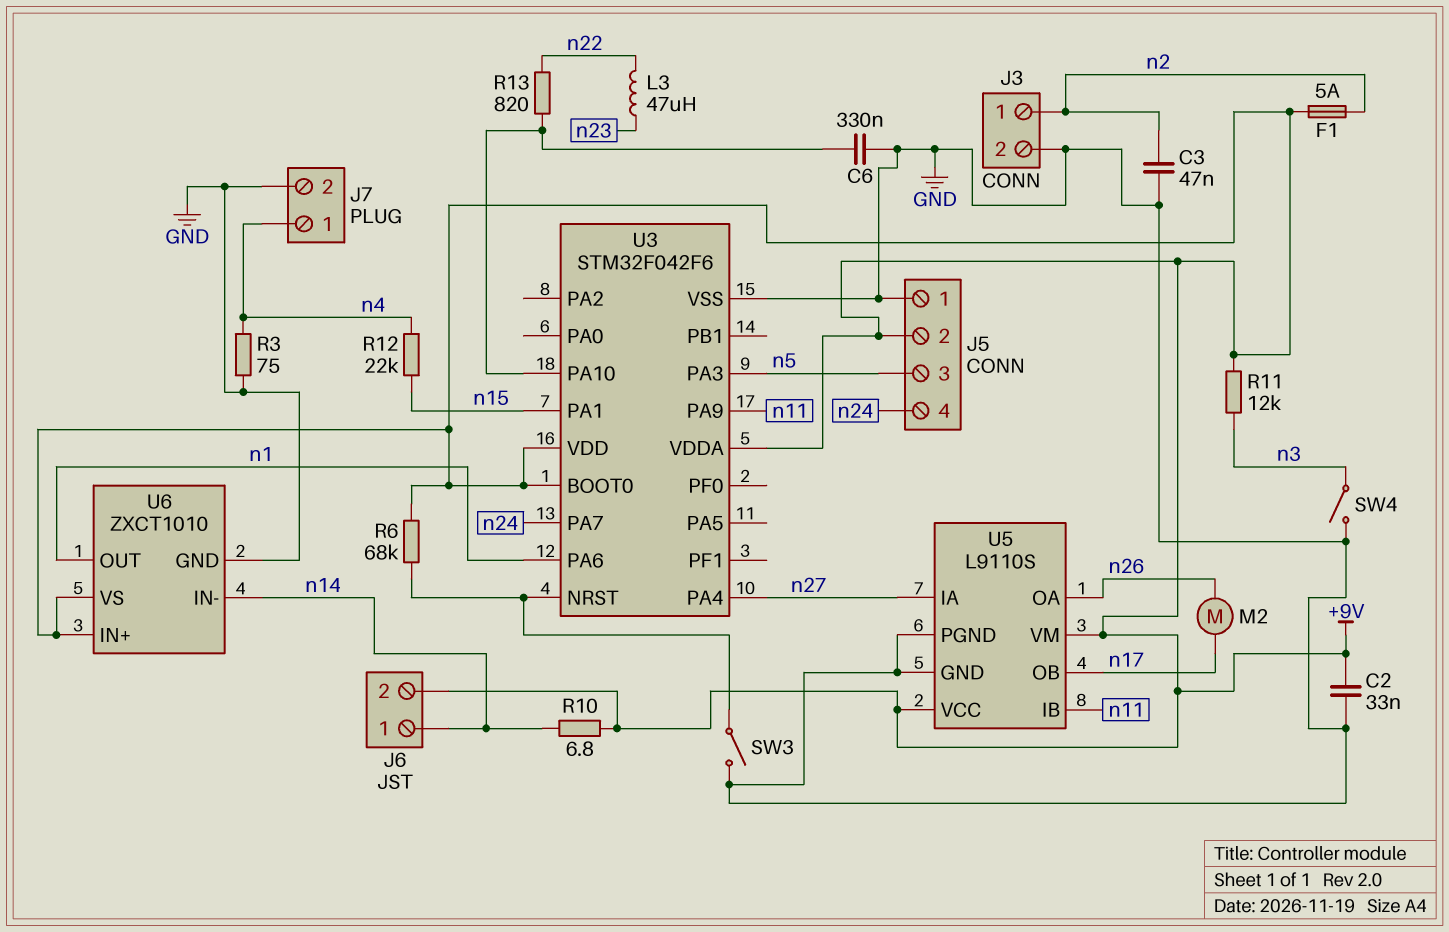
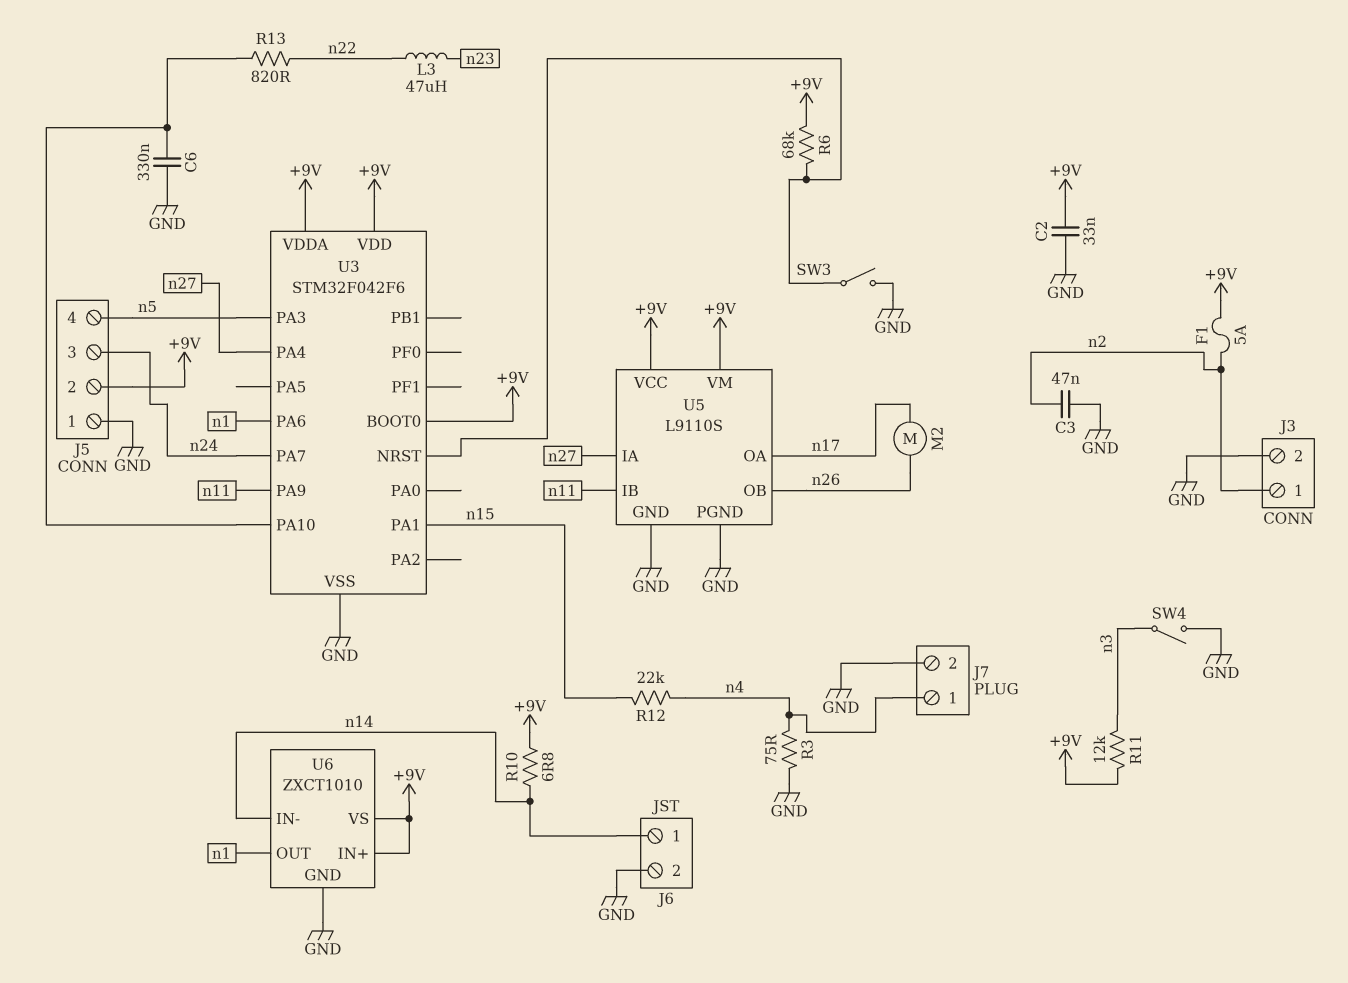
J5 pin 3: n5 -> n24
J5 pin 4: n24 -> n5
J6 pin 2: +9V -> GND
U5 pin OA: n26 -> n17
U5 pin OB: n17 -> n26

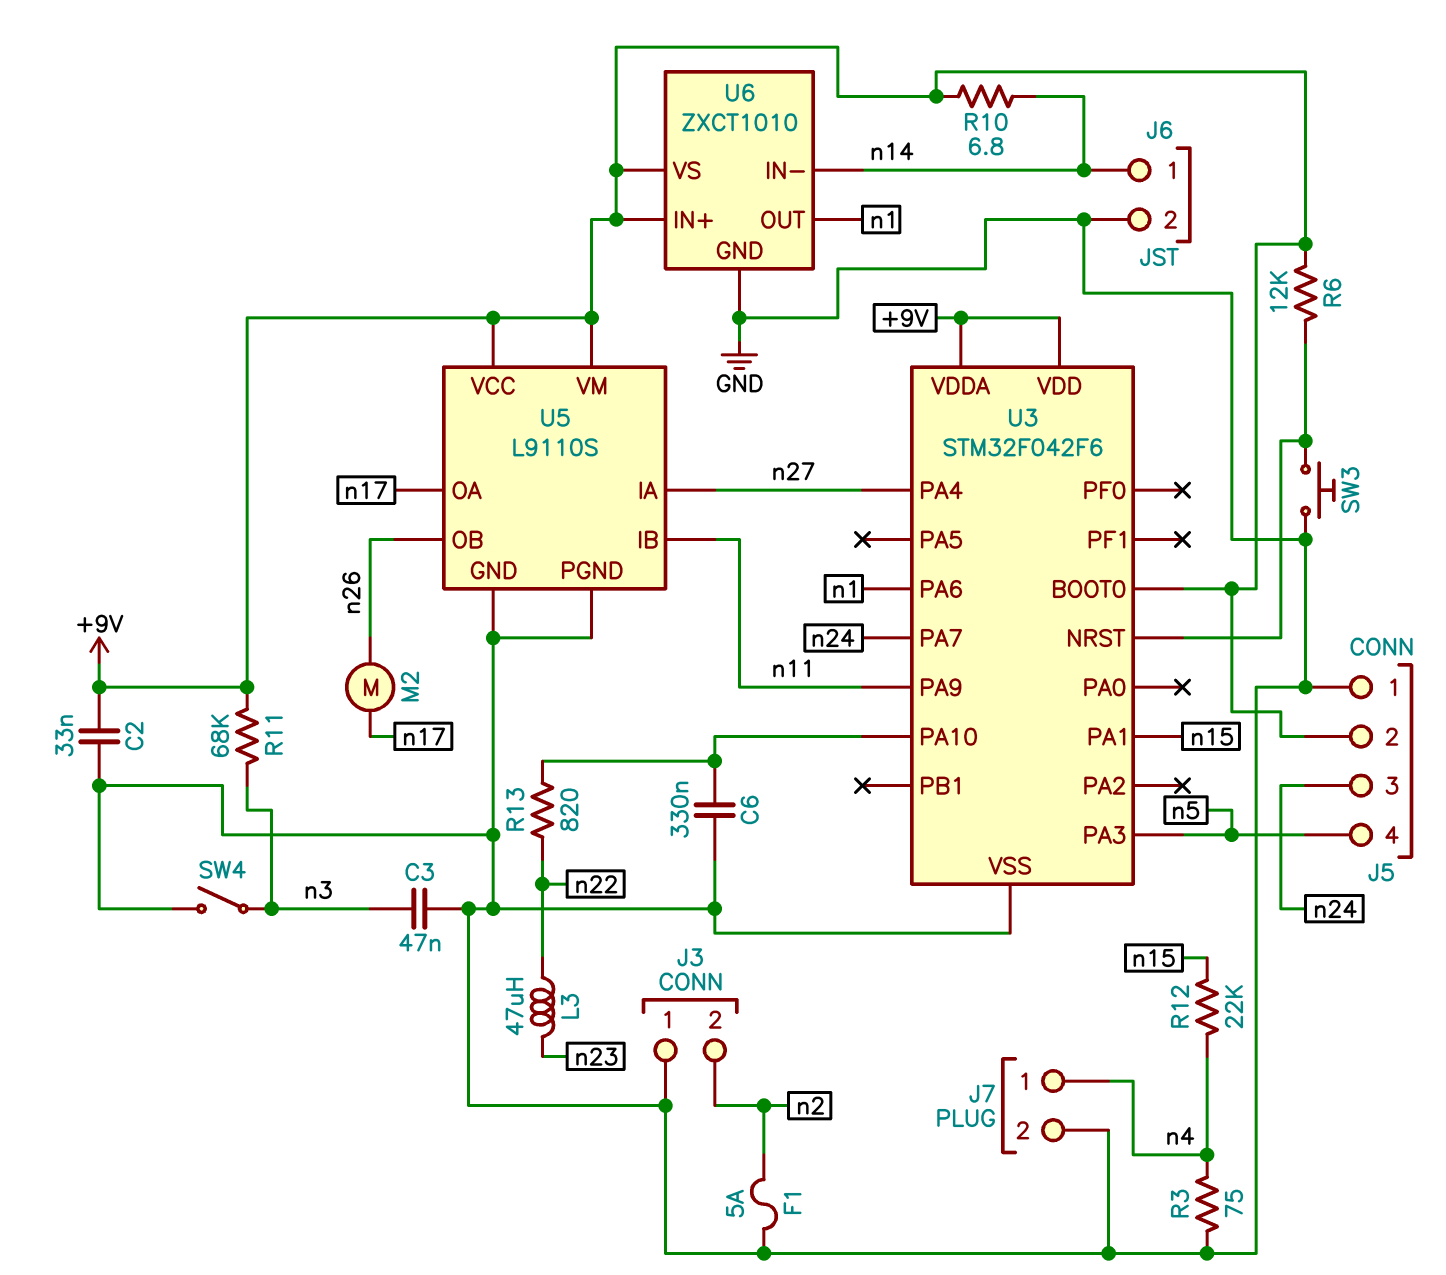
C3: 47nF (GND, n2) -> 47nF (GND, n3)
F1: 5A (+9V, n2) -> 5A (GND, n2)
J3 pin 1: n2 -> GND
J3 pin 2: GND -> n2
R6: 68k (+9V, U3/NRST) -> 12k (+9V, U3/NRST)
R11: 12k (+9V, n3) -> 68k (+9V, n3)
SW3: switch (GND, U3/NRST) -> button (GND, U3/NRST)

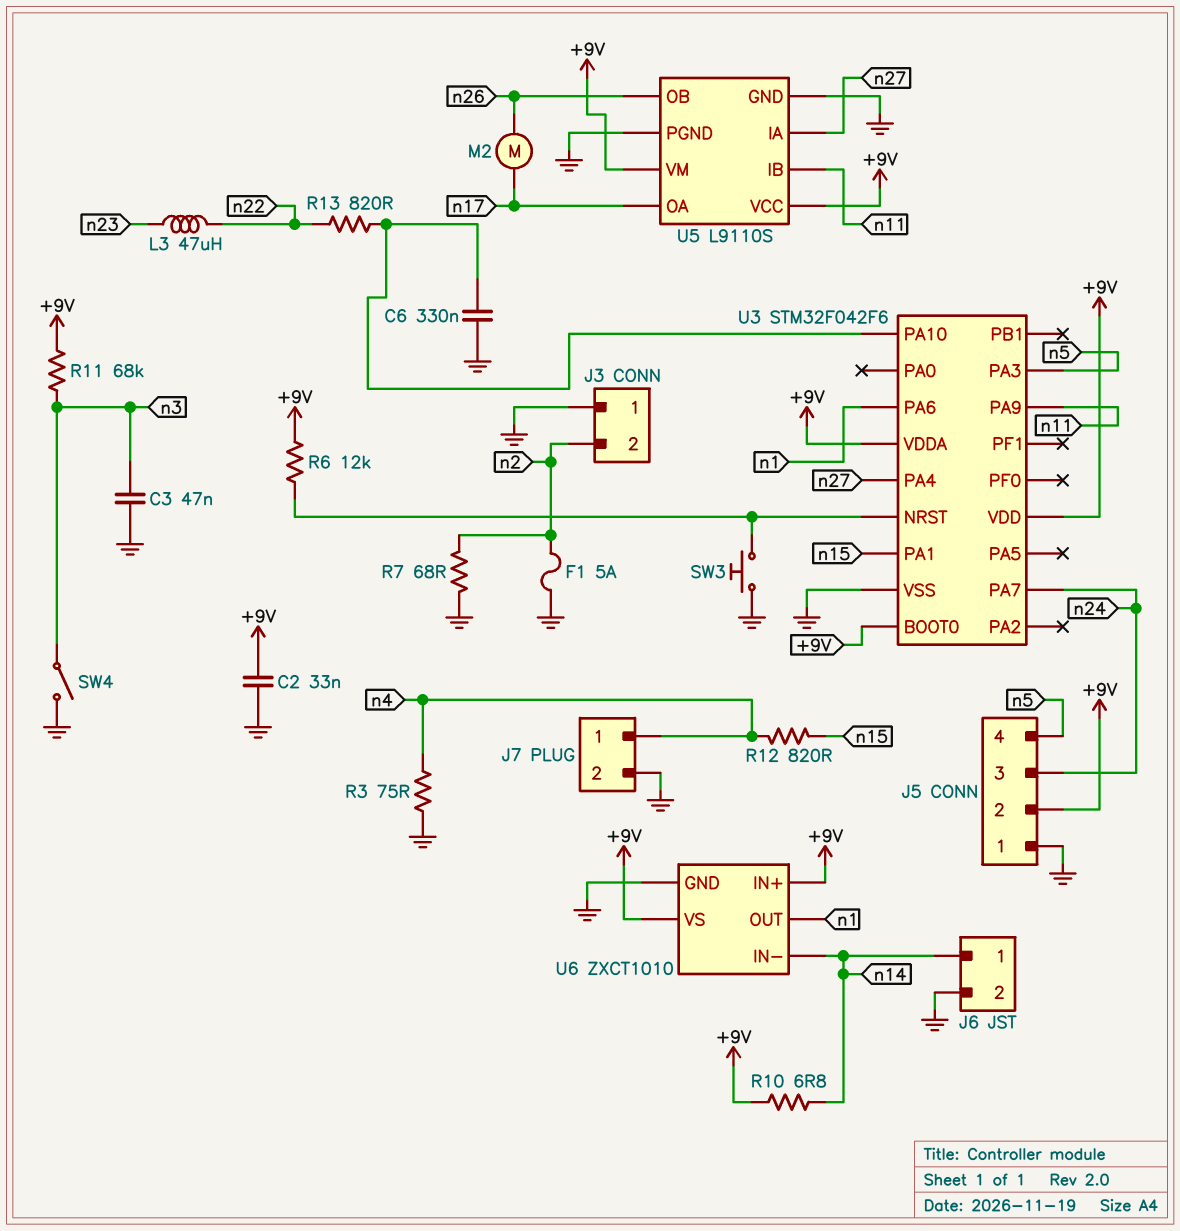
R7: none -> 68 (GND, n2)
R12: 22k (n4, n15) -> 820 (n4, n15)

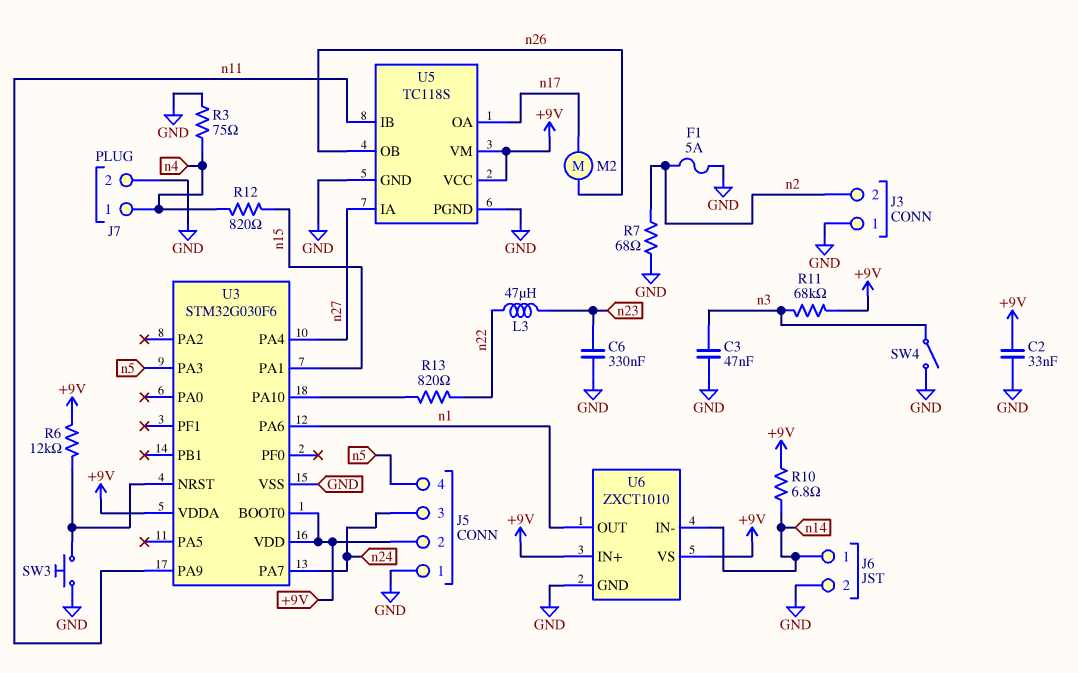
C6: 330nF (GND, U3/PA10) -> 330nF (GND, n23)
U3: STM32F042F6 -> STM32G030F6
U5: L9110S -> TC118S

